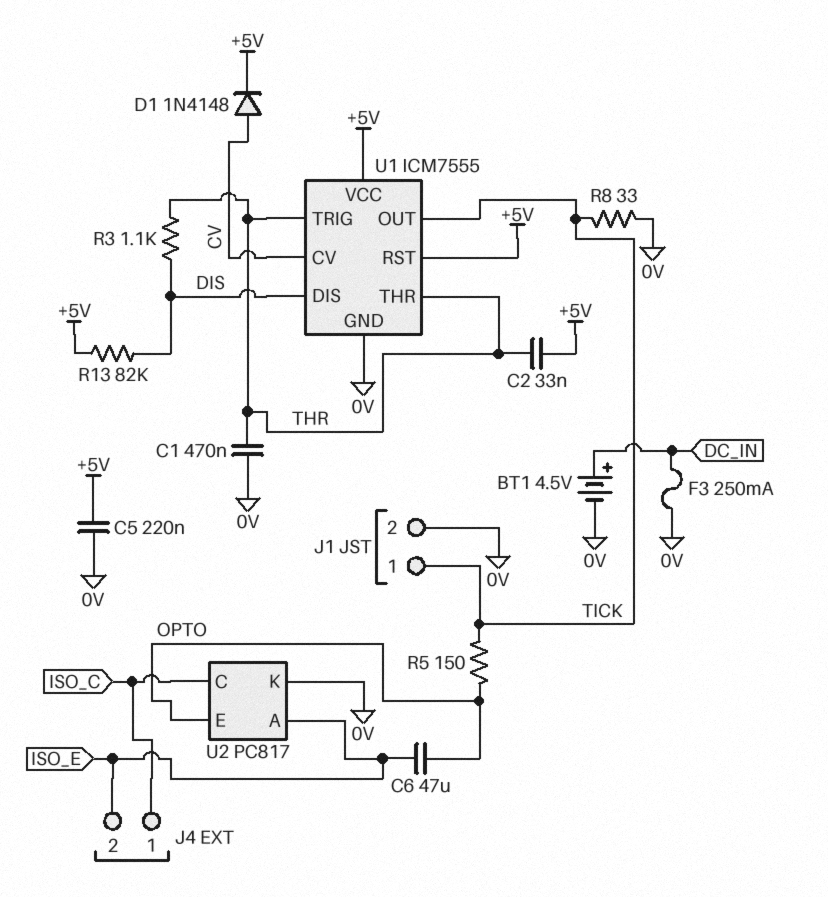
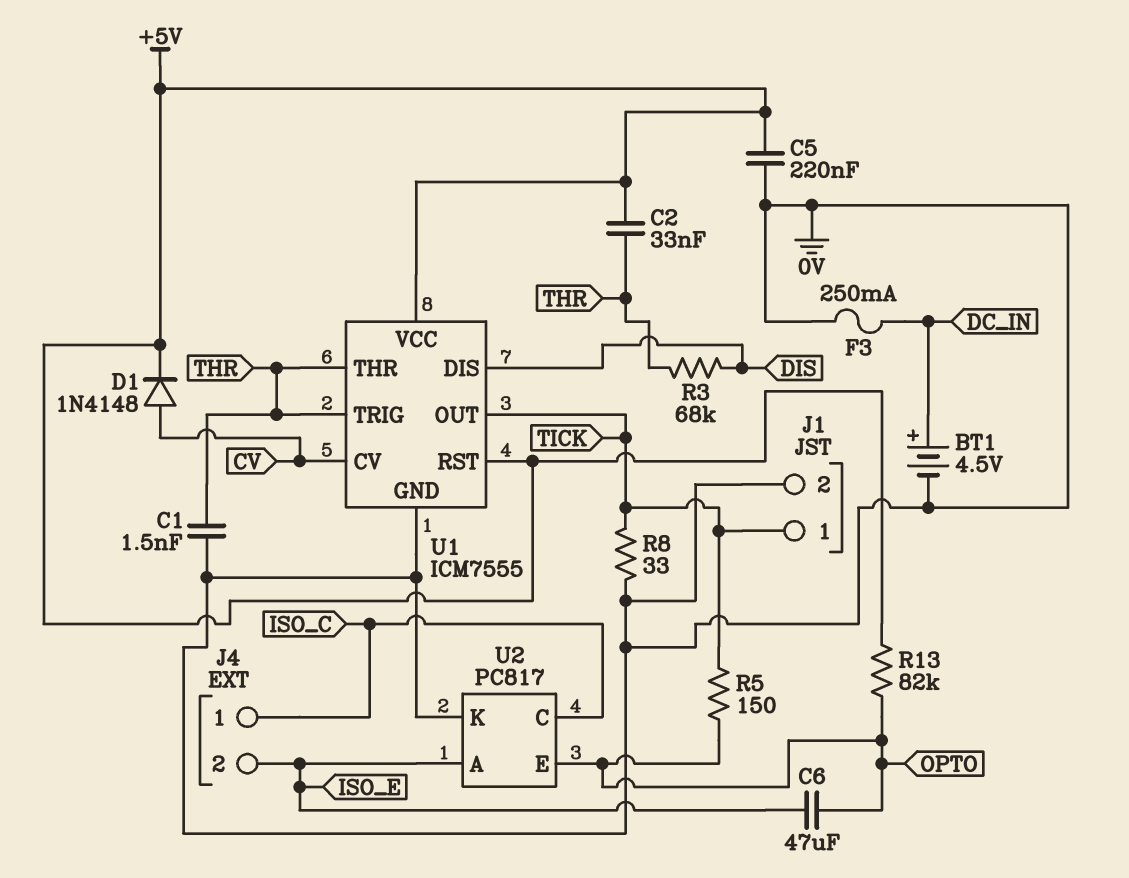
C1: 470nF (0V, THR) -> 1.5nF (0V, THR)
R3: 1.1k (DIS, THR) -> 68k (DIS, THR)
R13: 82k (+5V, DIS) -> 82k (+5V, OPTO)

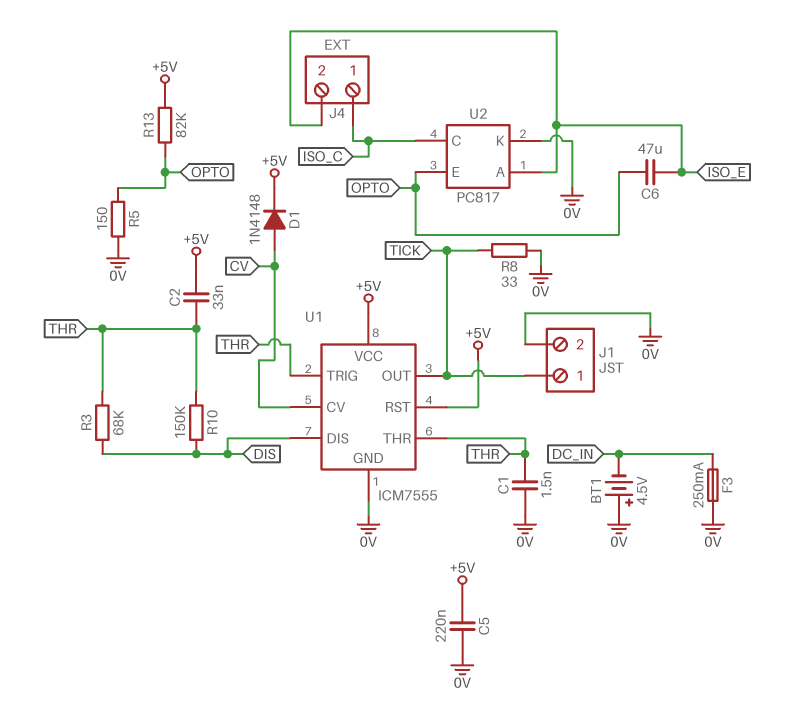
BT1: 4.5V (plus DC_IN, minus 0V) -> 4.5V (plus 0V, minus DC_IN)
R5: 150 (OPTO, TICK) -> 150 (0V, OPTO)
R10: none -> 150k (DIS, THR)

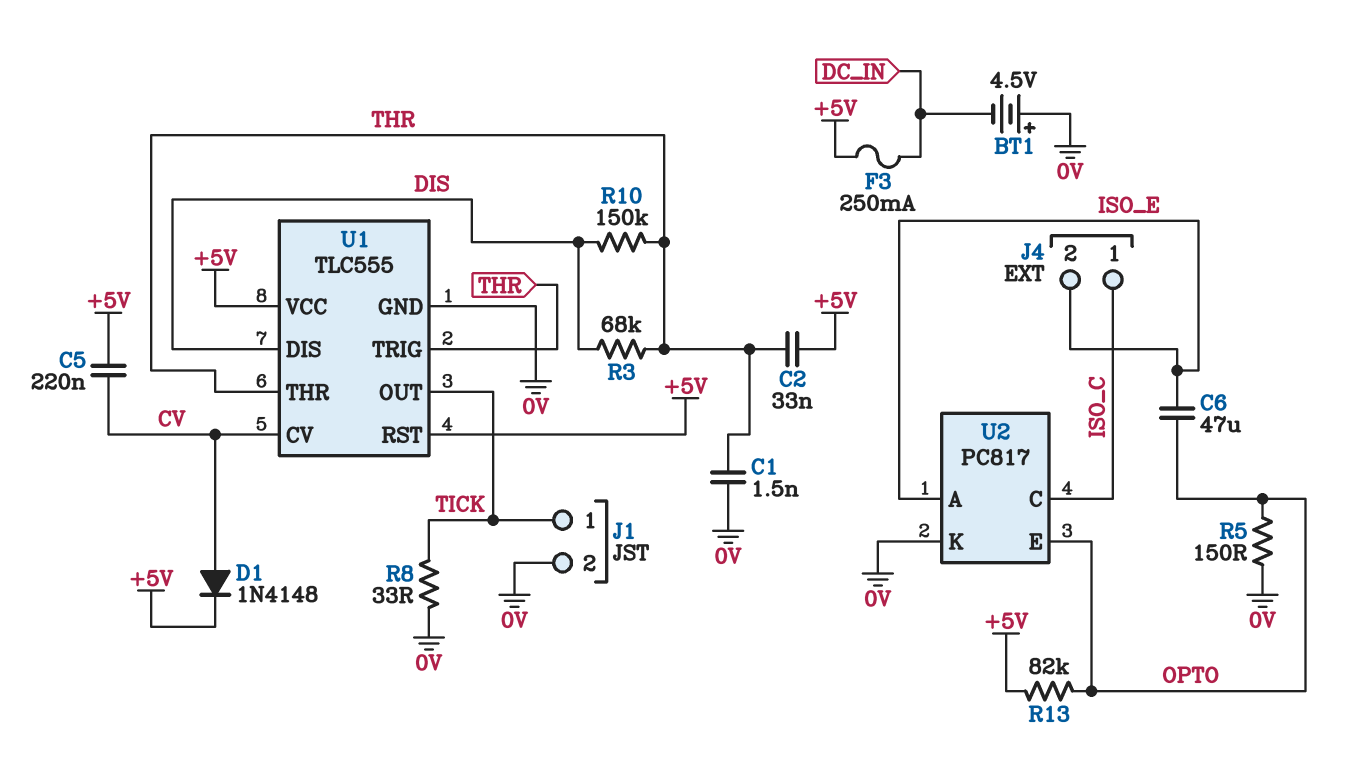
C5: 220nF (+5V, 0V) -> 220nF (+5V, CV)
F3: 250mA (0V, DC_IN) -> 250mA (+5V, DC_IN)
U1: ICM7555 -> TLC555

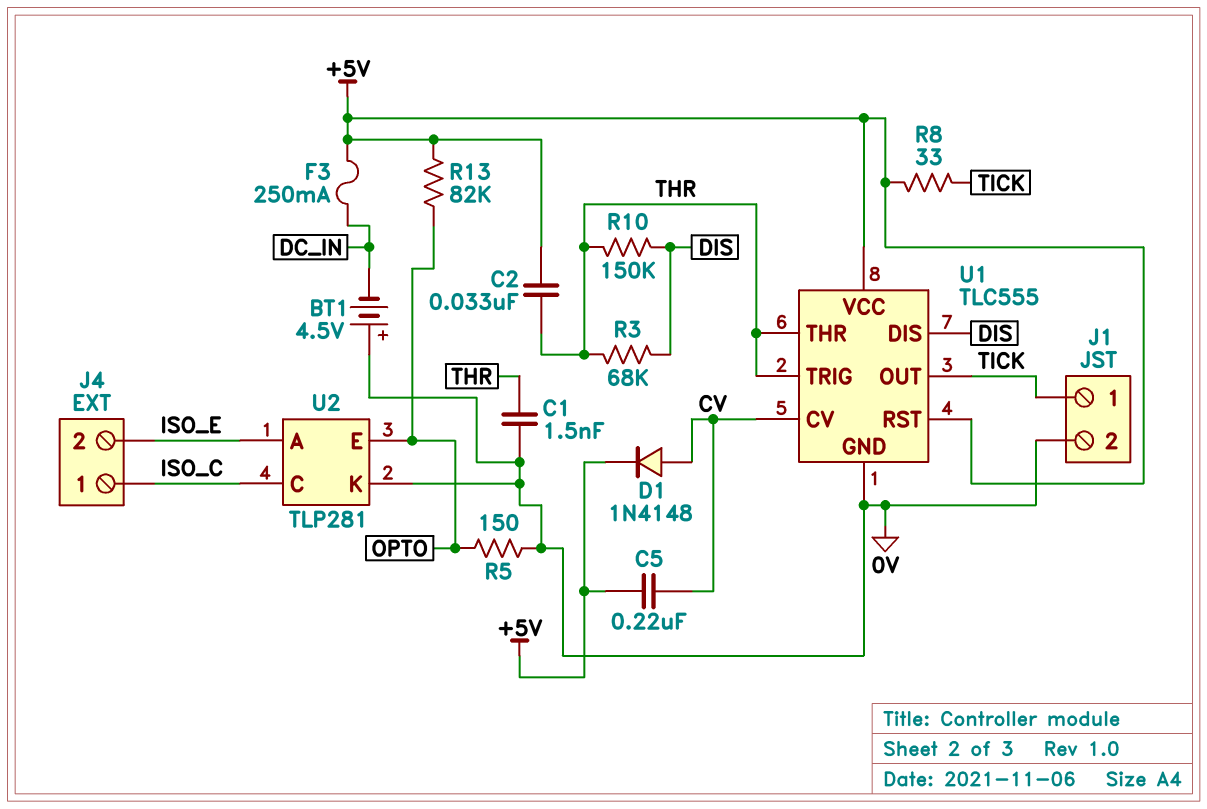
C6: 47uF (ISO_E, OPTO) -> none
R8: 33 (0V, TICK) -> 33 (+5V, TICK)
U2: PC817 -> TLP281

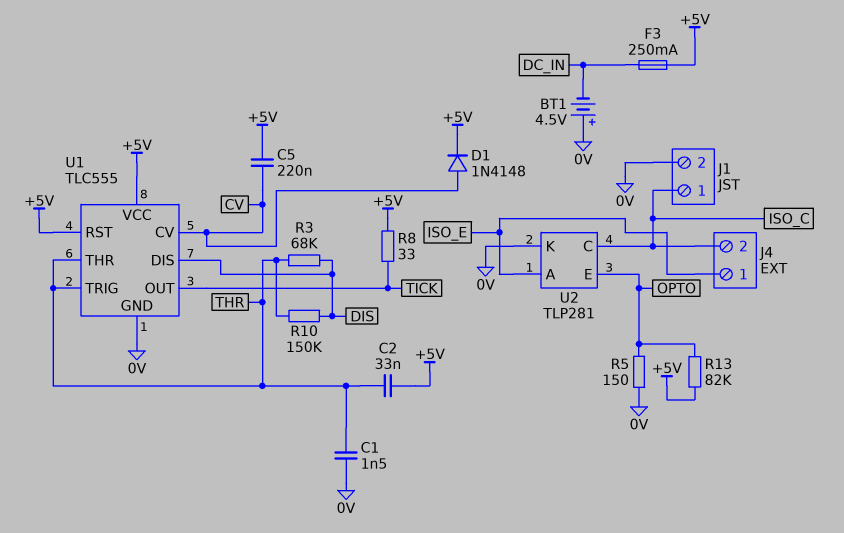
J1 pin 1: TICK -> ISO_C
J4 pin 1: ISO_C -> ISO_E
J4 pin 2: ISO_E -> ISO_C

